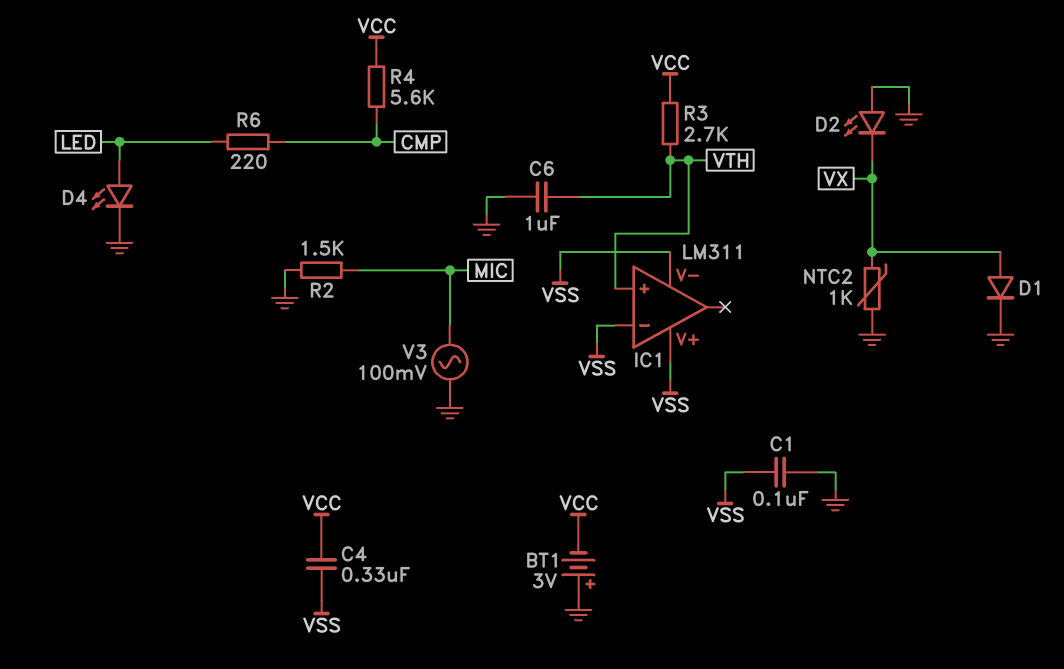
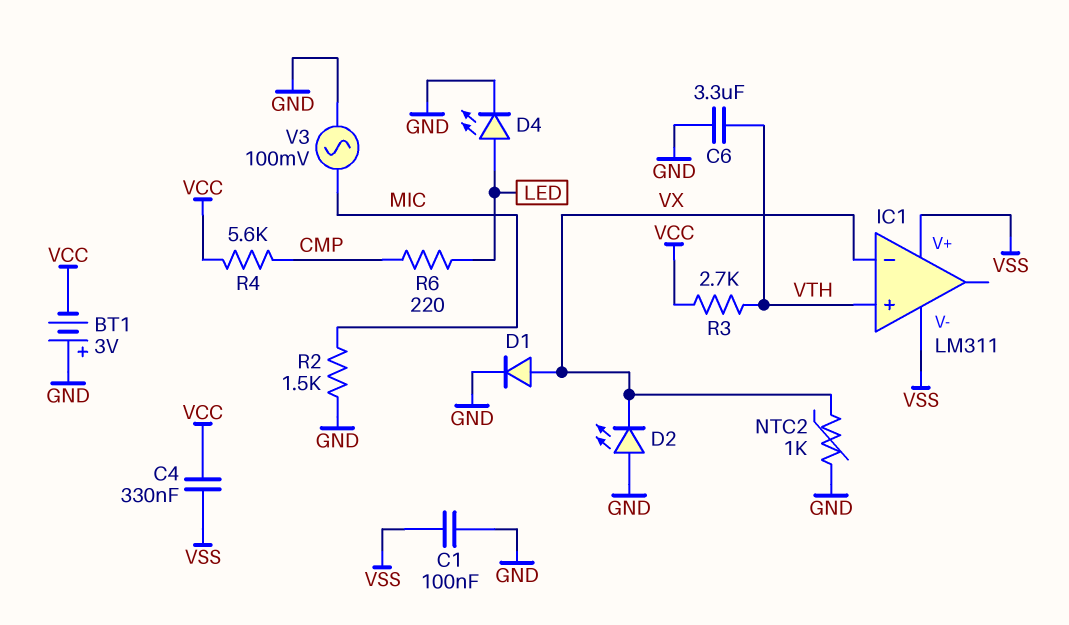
C6: 1uF (GND, VTH) -> 3.3uF (GND, VTH)
IC1 pin in-: VSS -> VX

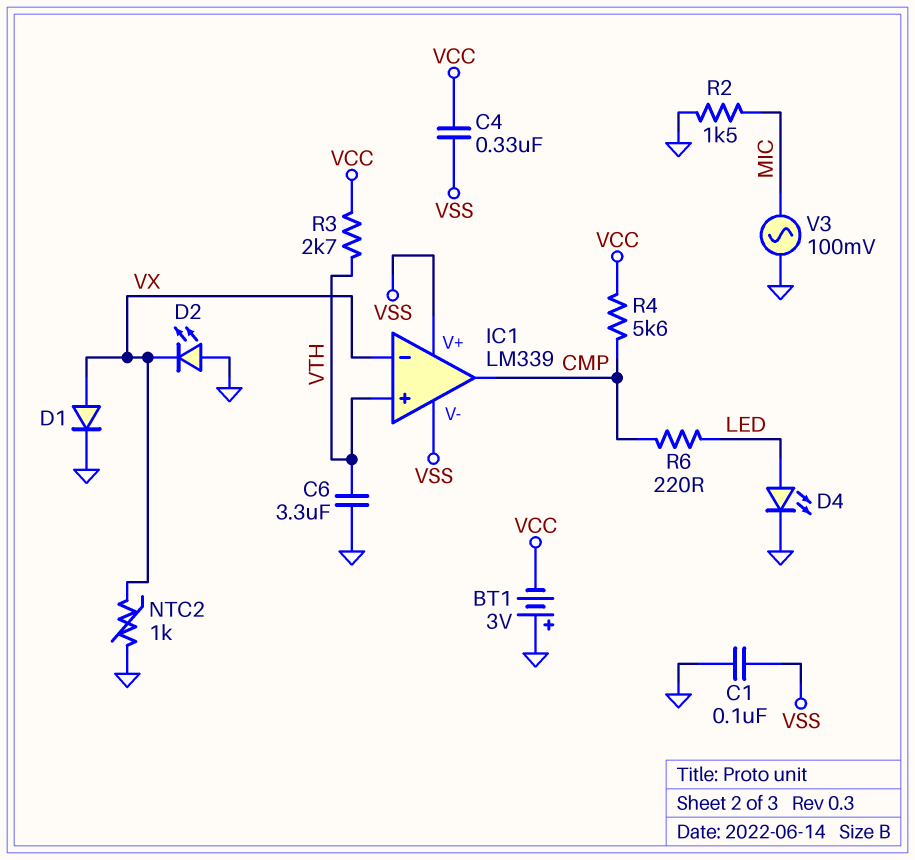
IC1: LM311 -> LM339
IC1 pin out: none -> CMP

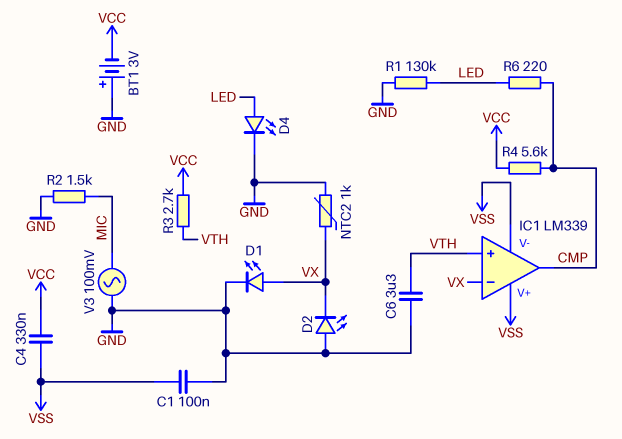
D1: diode (A VX, K GND) -> LED (A VX, K GND)
R1: none -> 130k (GND, LED)

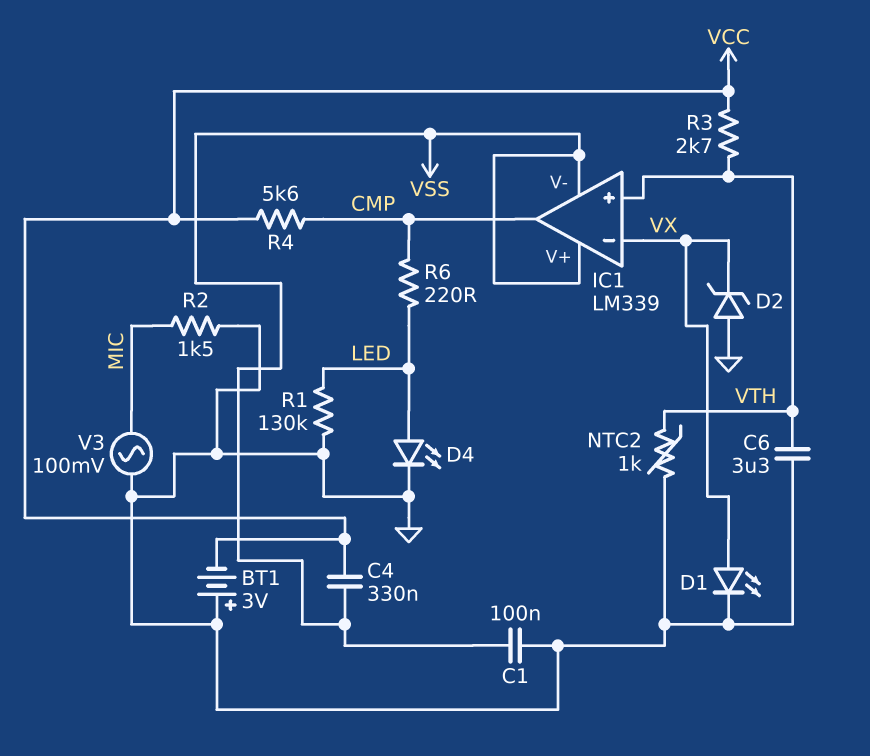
D2: LED (A GND, K VX) -> zener (A GND, K VX)
NTC2: 1k (GND, VX) -> 1k (GND, VTH)

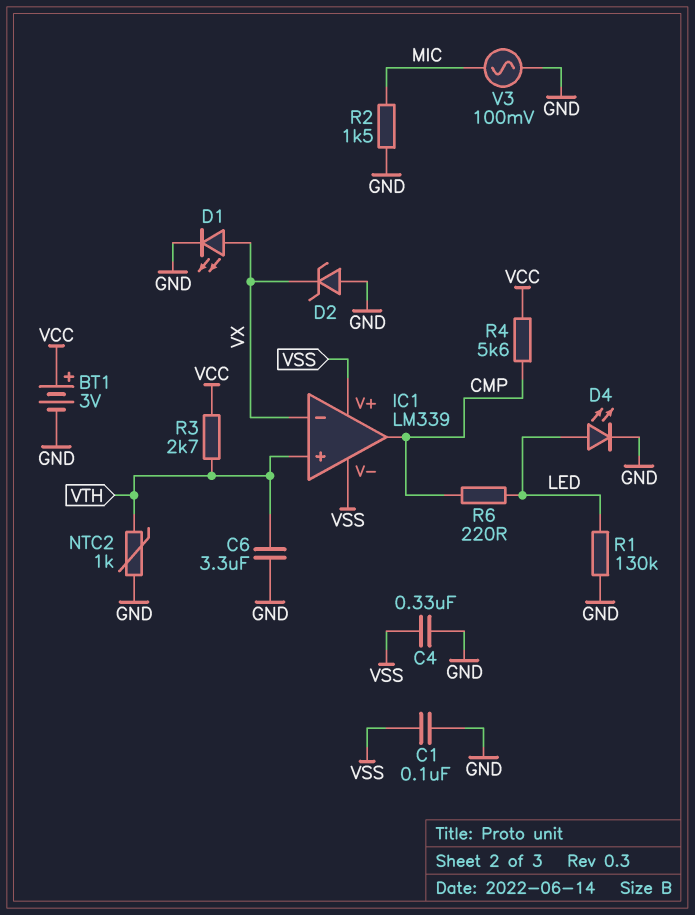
BT1: 3V (plus GND, minus VCC) -> 3V (plus VCC, minus GND)
C4: 330nF (VCC, VSS) -> 330nF (GND, VSS)

